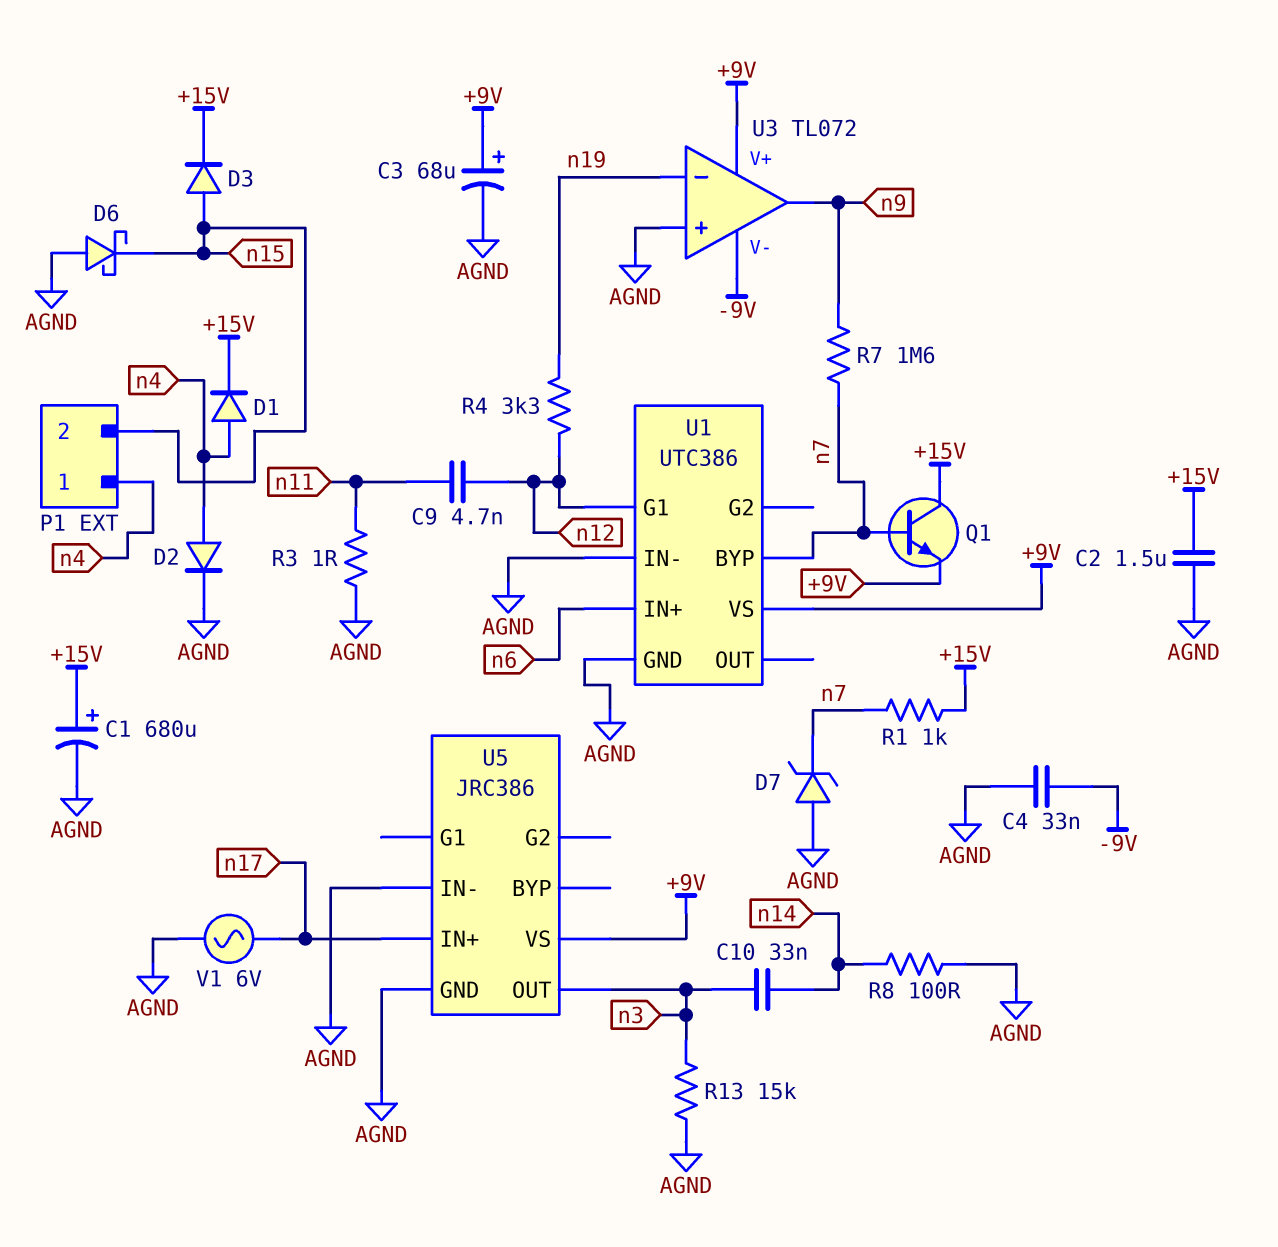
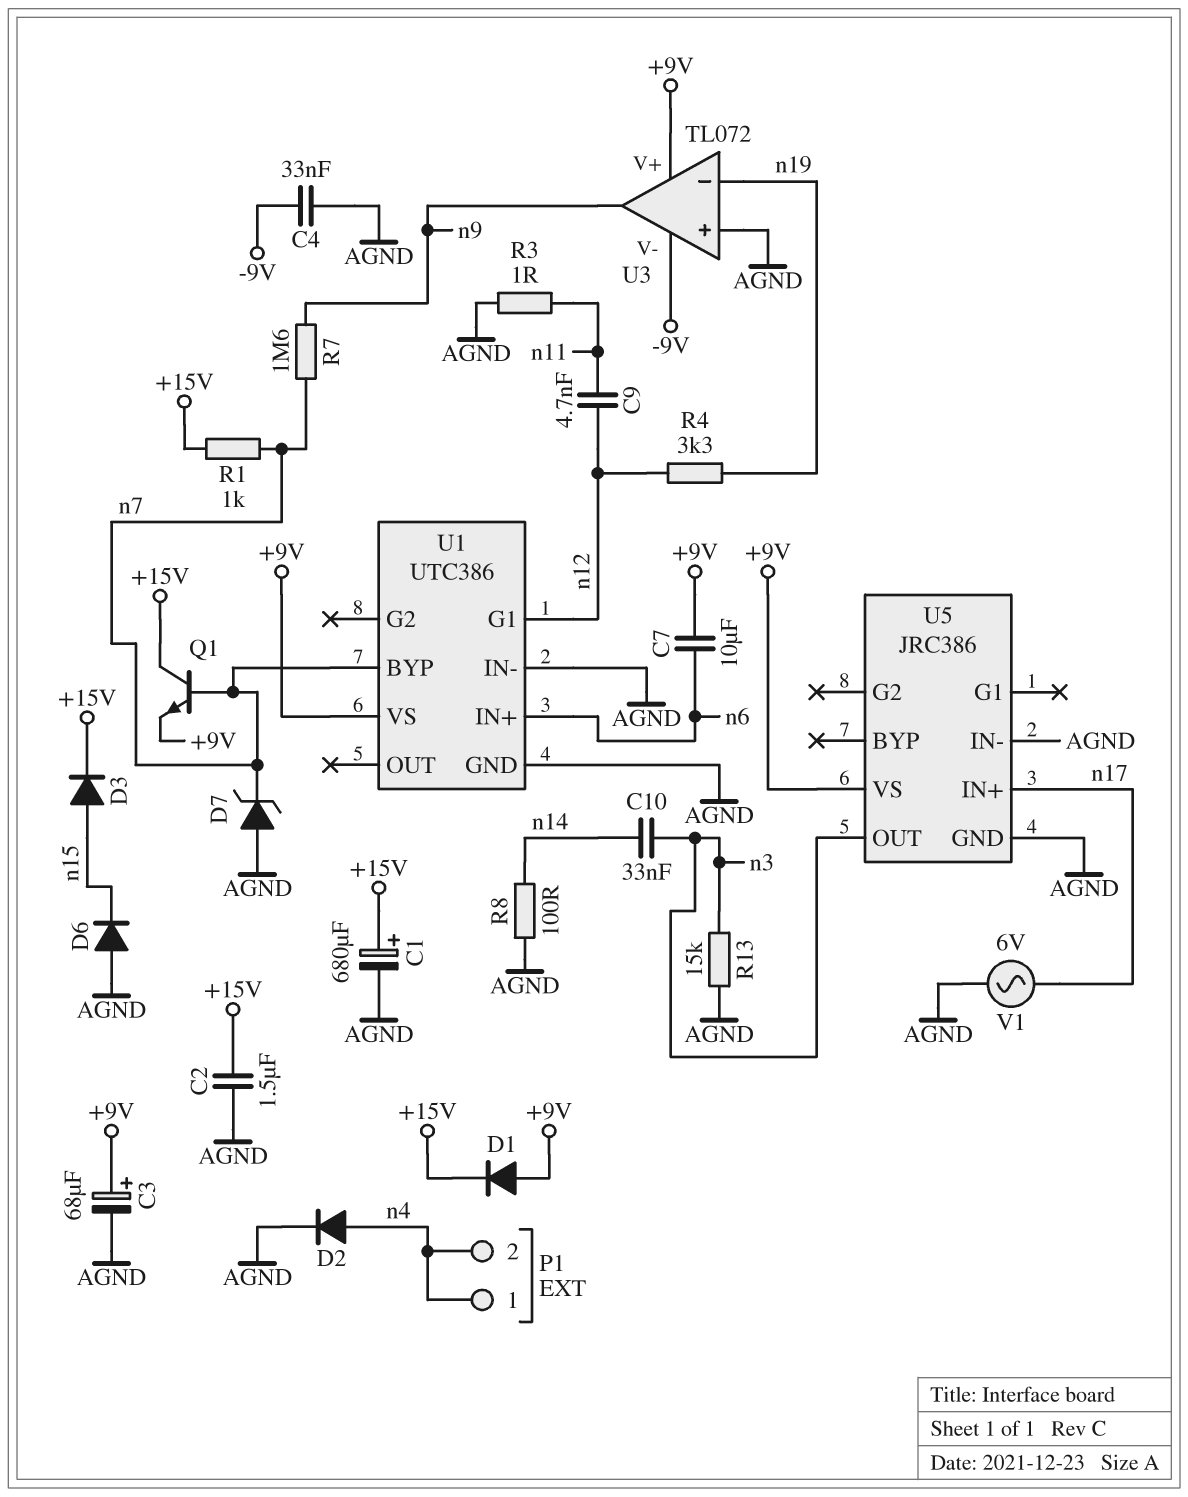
C7: none -> 10uF (+9V, n6)
D1: diode (A n4, K +15V) -> diode (A +9V, K +15V)
D6: schottky (A AGND, K n15) -> diode (A AGND, K n15)
P1 pin 2: n15 -> n4

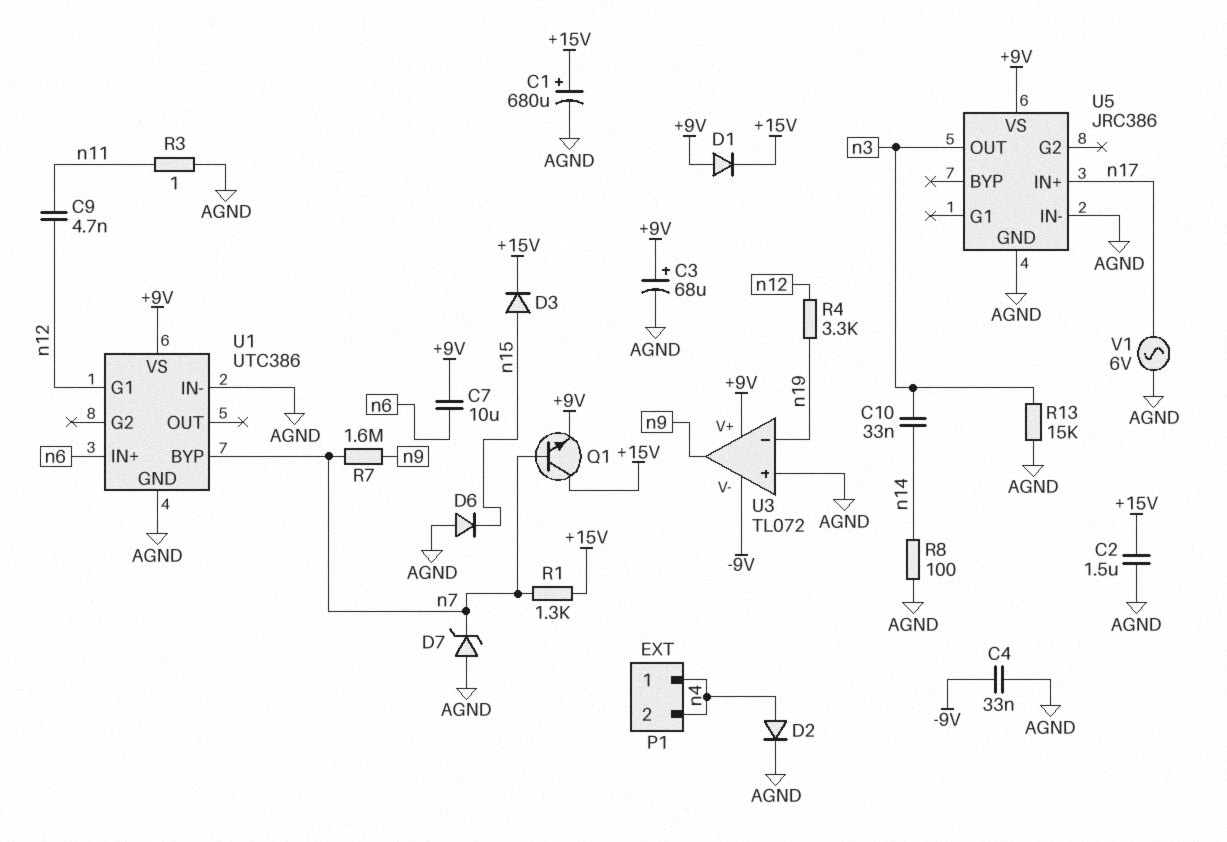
R1: 1k (+15V, n7) -> 1.3k (+15V, n7)

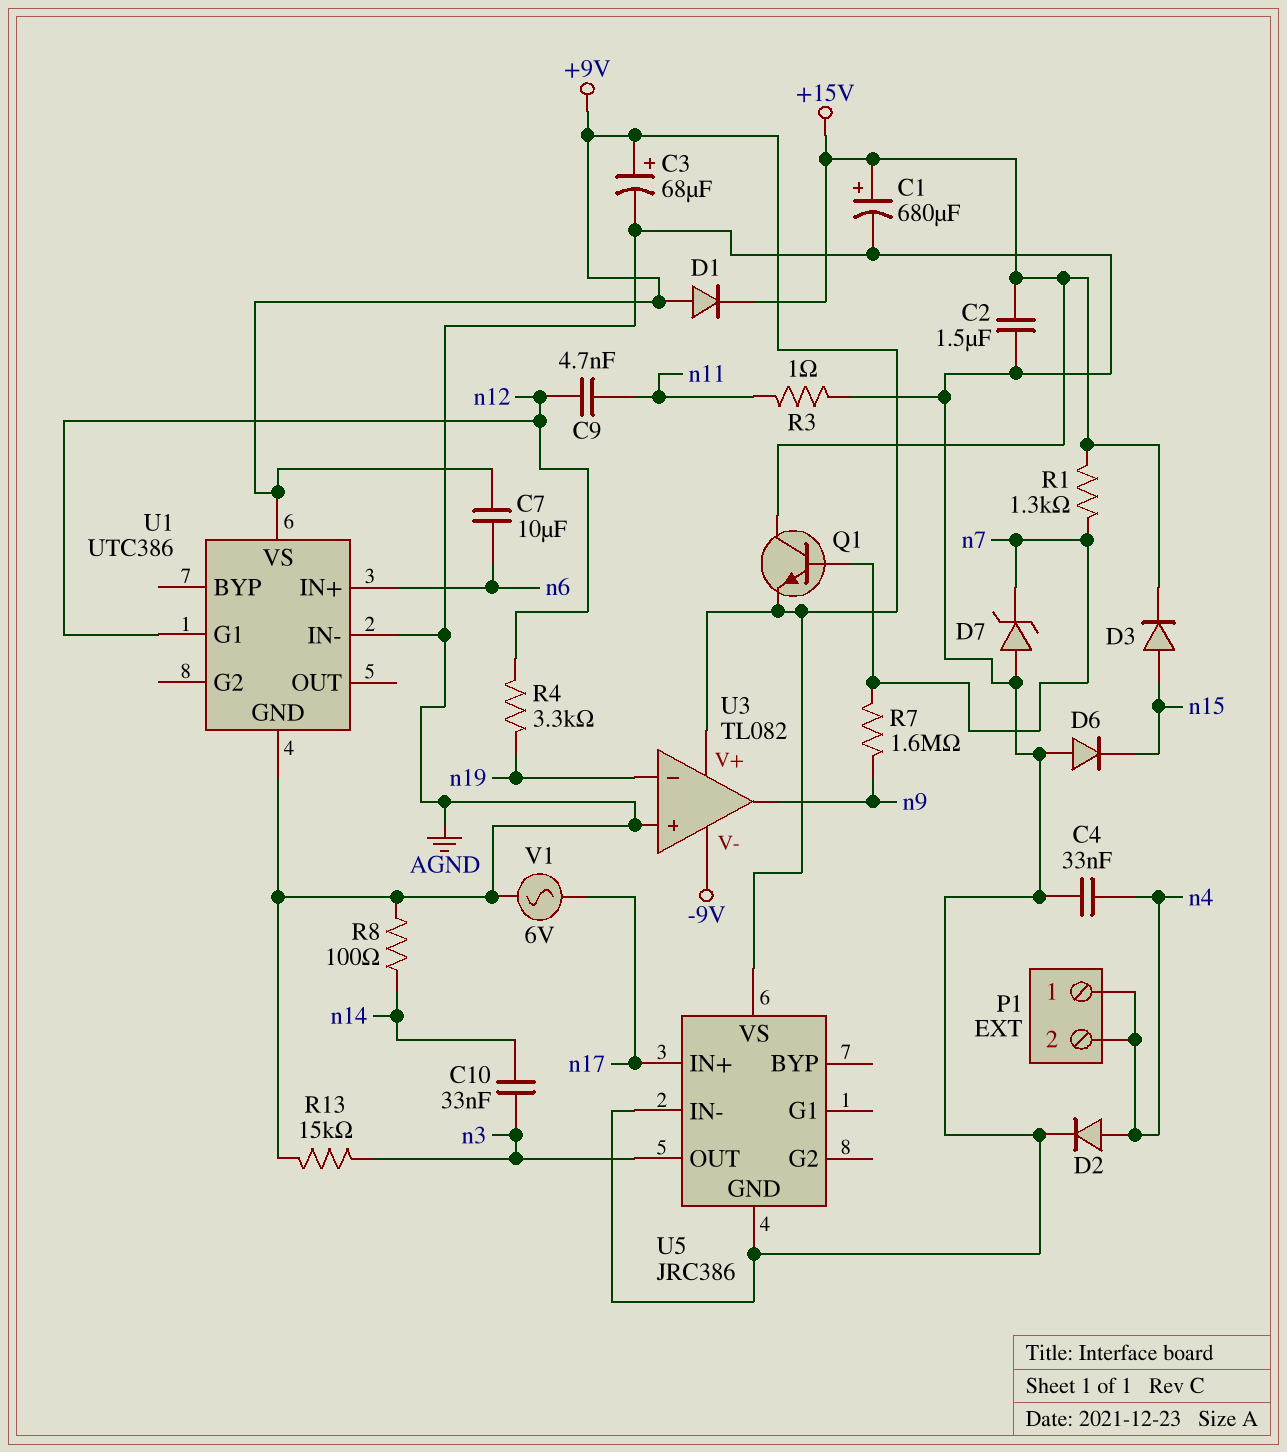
C4: 33nF (-9V, AGND) -> 33nF (AGND, n4)
U1 pin BYP: n7 -> none
U3: TL072 -> TL082

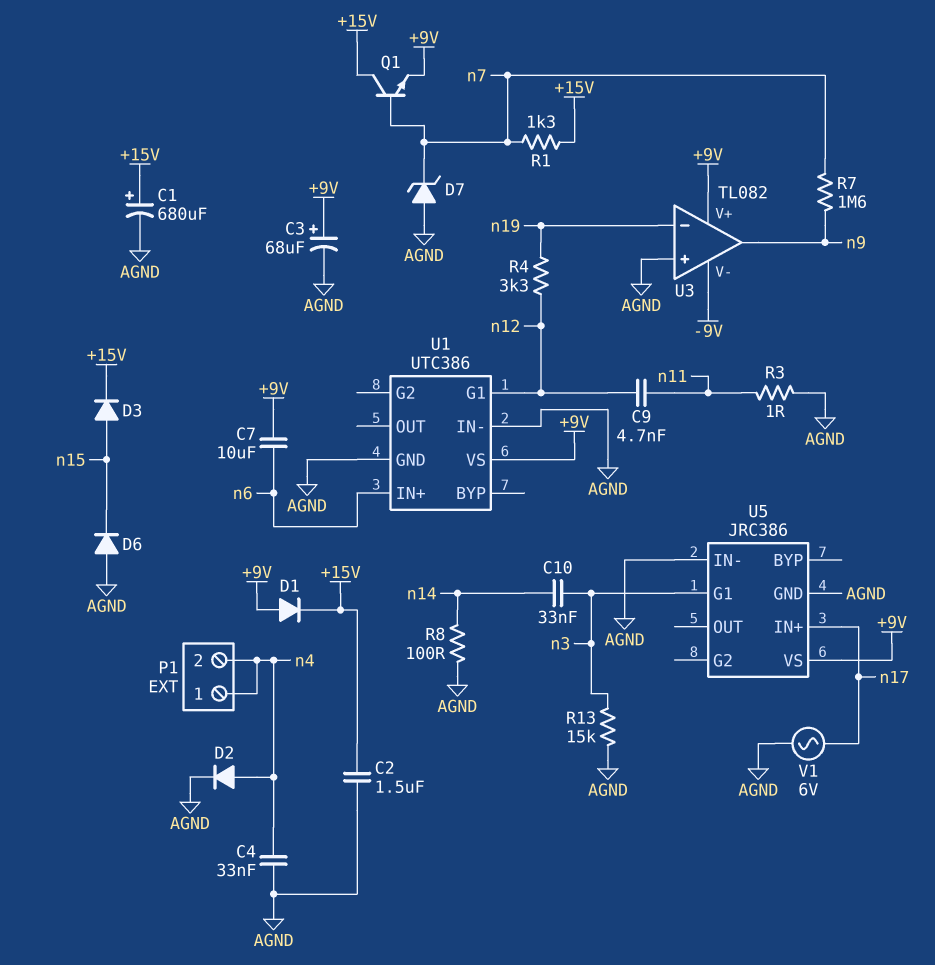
U5 pin G1: none -> n3
U5 pin OUT: n3 -> none

